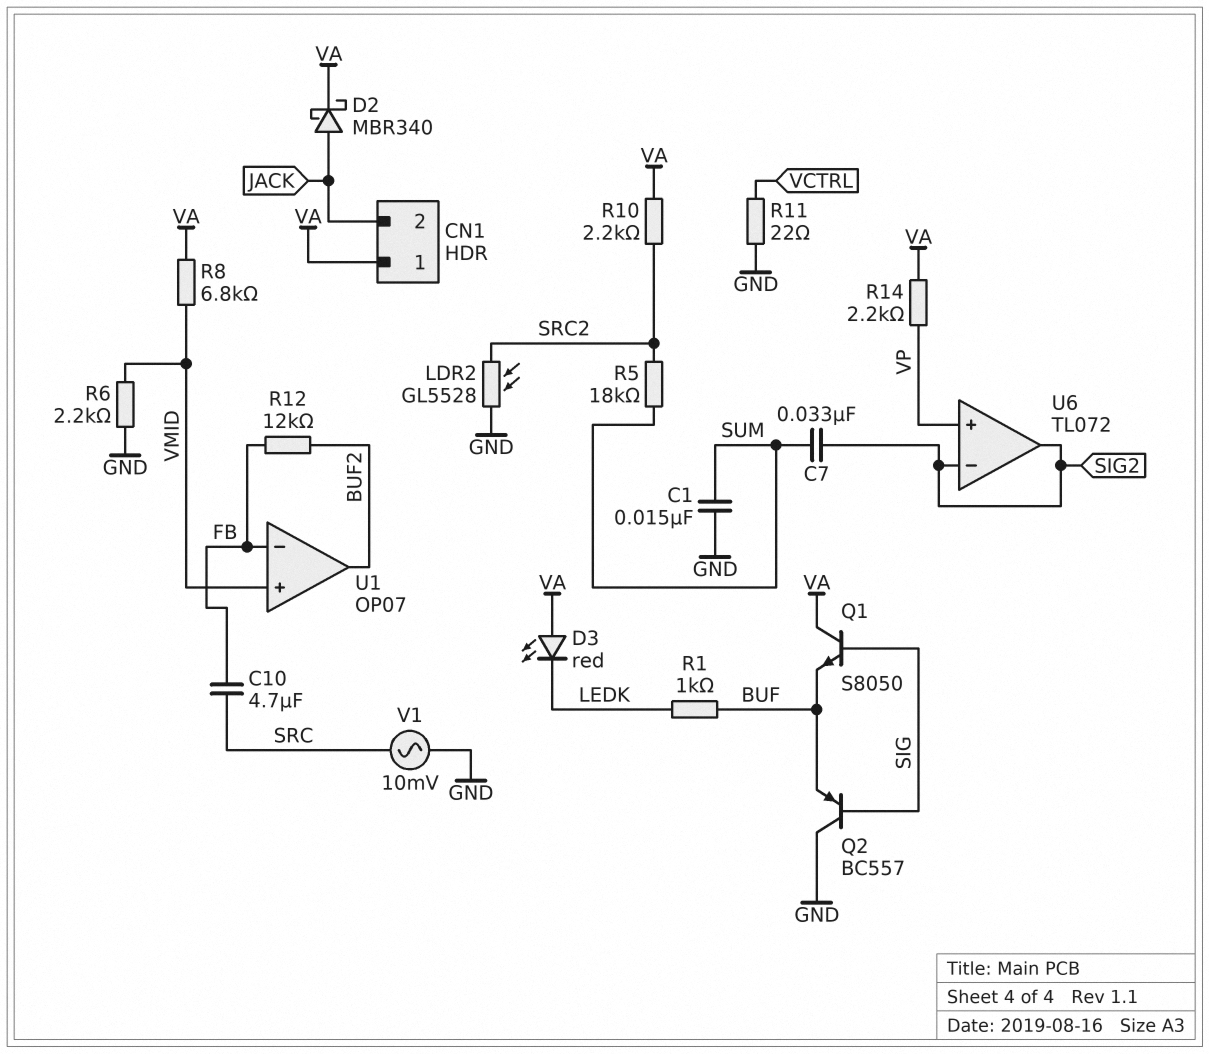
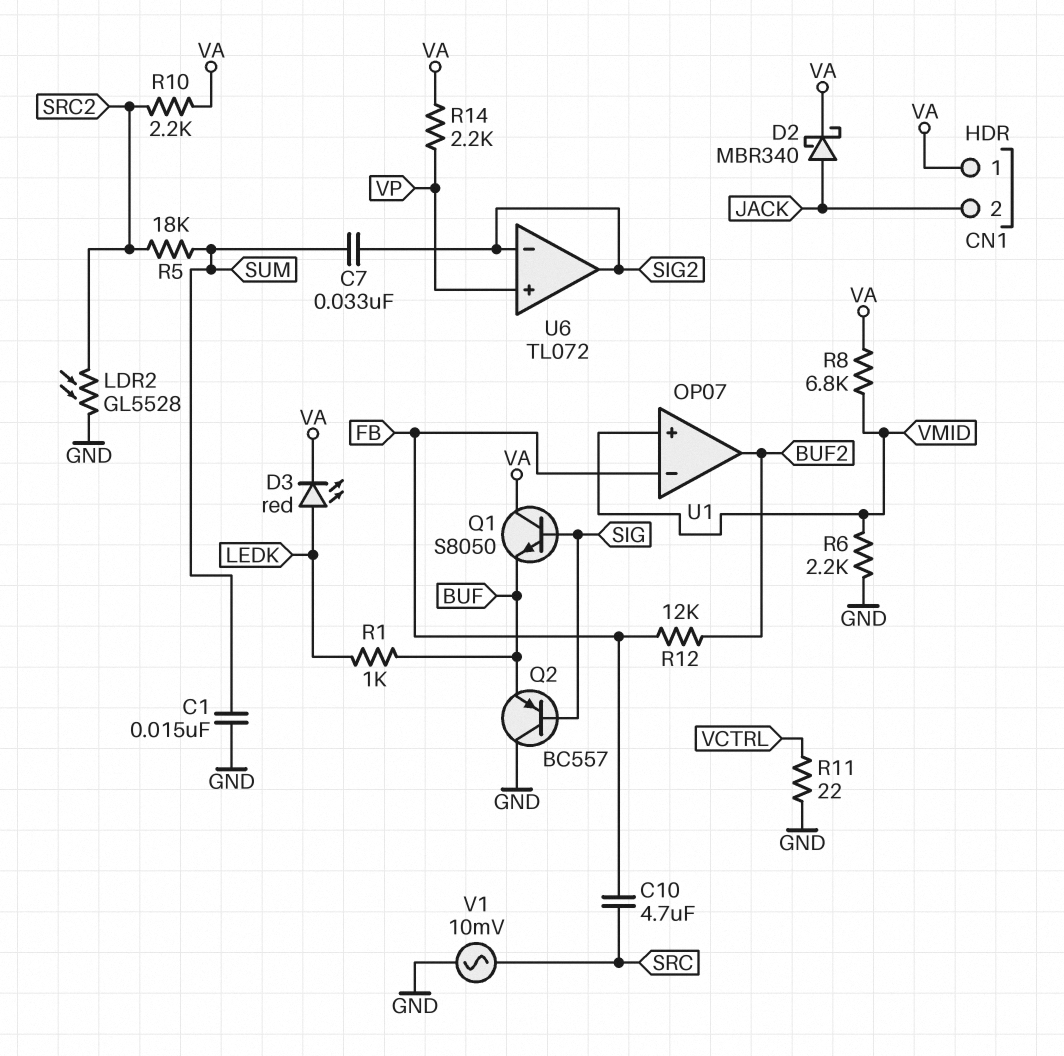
D3: LED red (A VA, K LEDK) -> LED red (A LEDK, K VA)

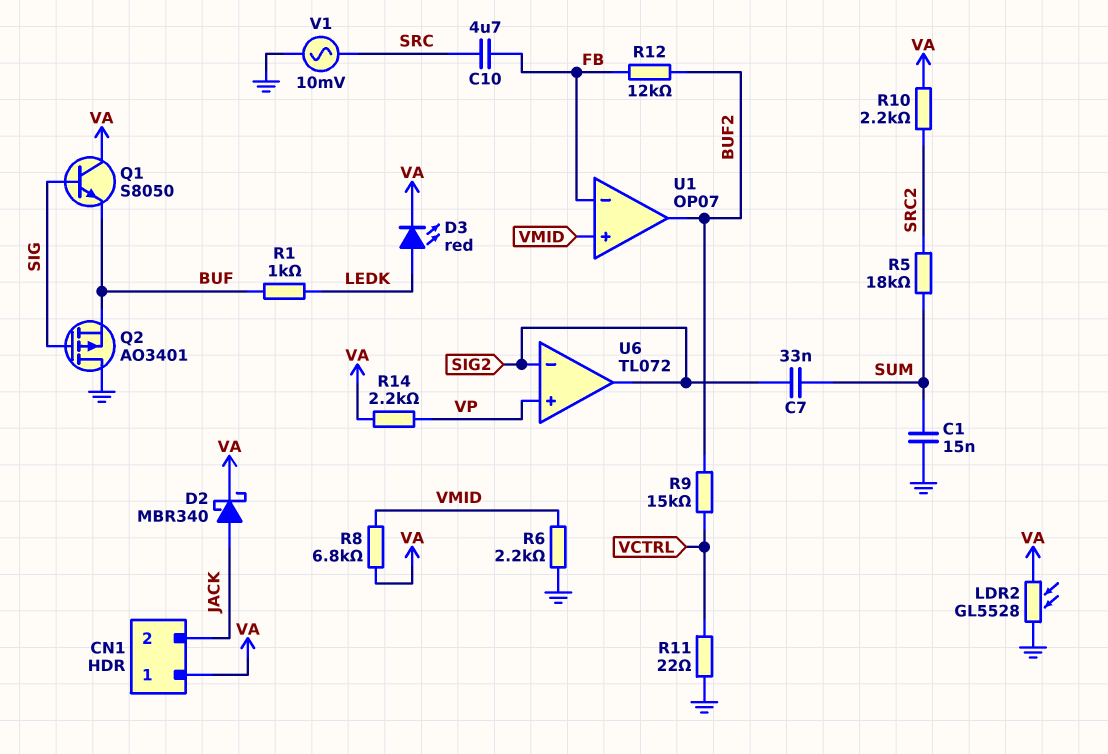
LDR2: GL5528 (GND, SRC2) -> GL5528 (GND, VA)
Q2: PNP BC557 (B SIG, C GND, E BUF) -> PMOS AO3401 (G SIG, D GND, S BUF)
R9: none -> 15k (BUF2, VCTRL)

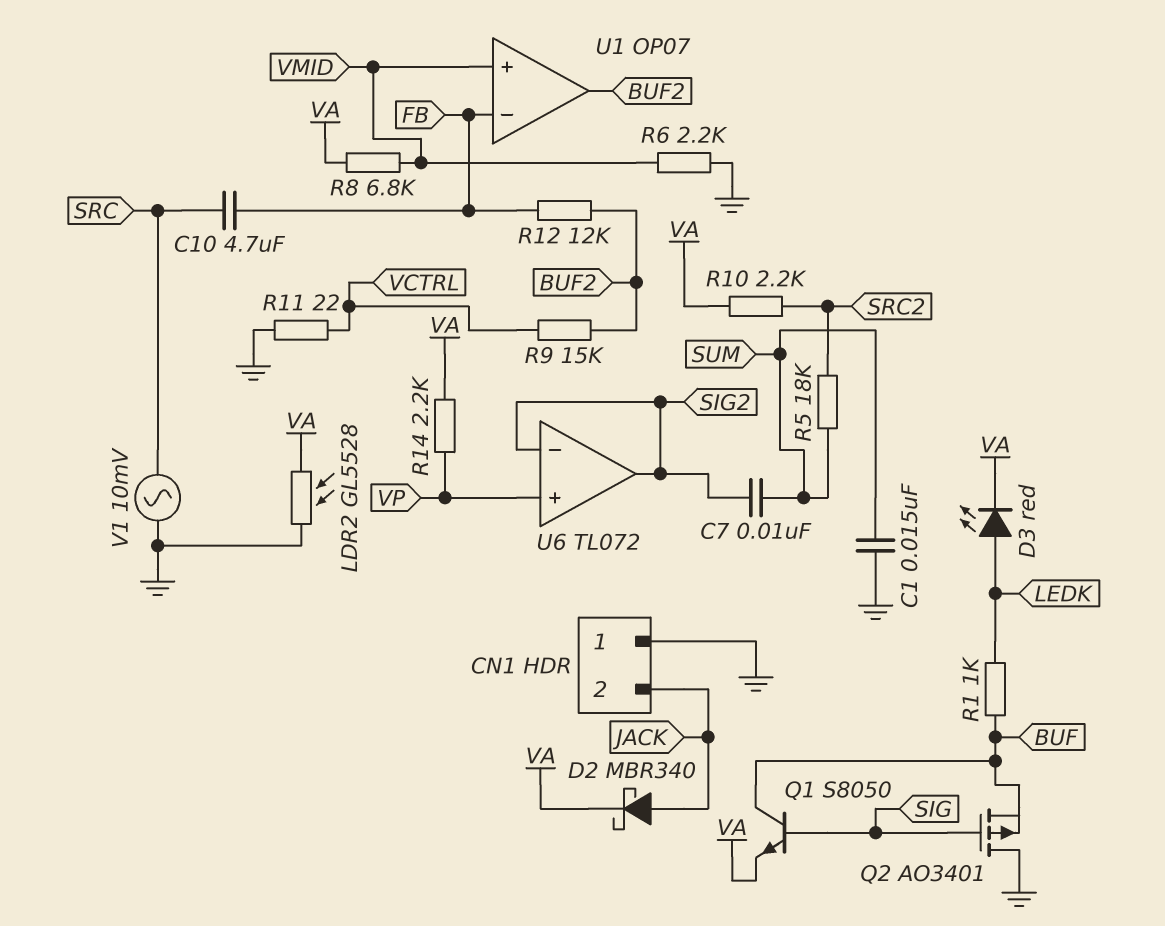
C7: 33nF (SIG2, SUM) -> 10nF (SIG2, SUM)
CN1 pin 1: VA -> GND
Q1: NPN S8050 (B SIG, C VA, E BUF) -> NPN S8050 (B SIG, C BUF, E VA)

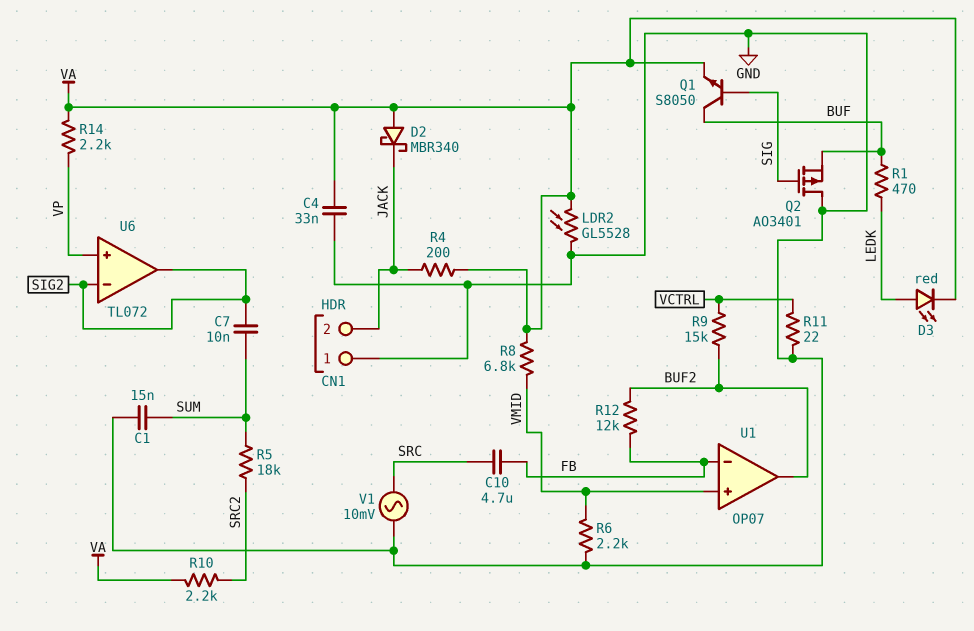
C4: none -> 33nF (GND, VA)
D2: schottky MBR340 (A JACK, K VA) -> schottky MBR340 (A VA, K JACK)
R1: 1k (BUF, LEDK) -> 470 (BUF, LEDK)
R4: none -> 200 (JACK, VA)

